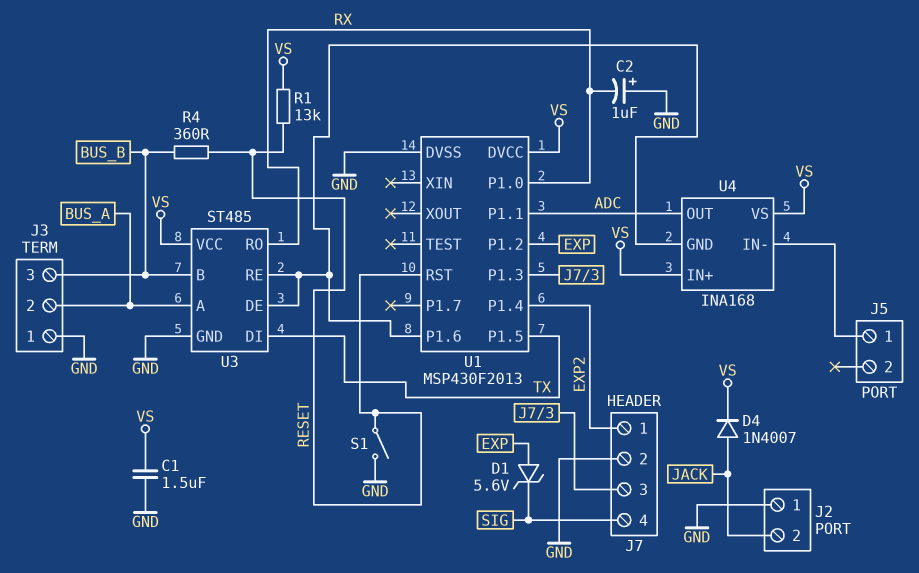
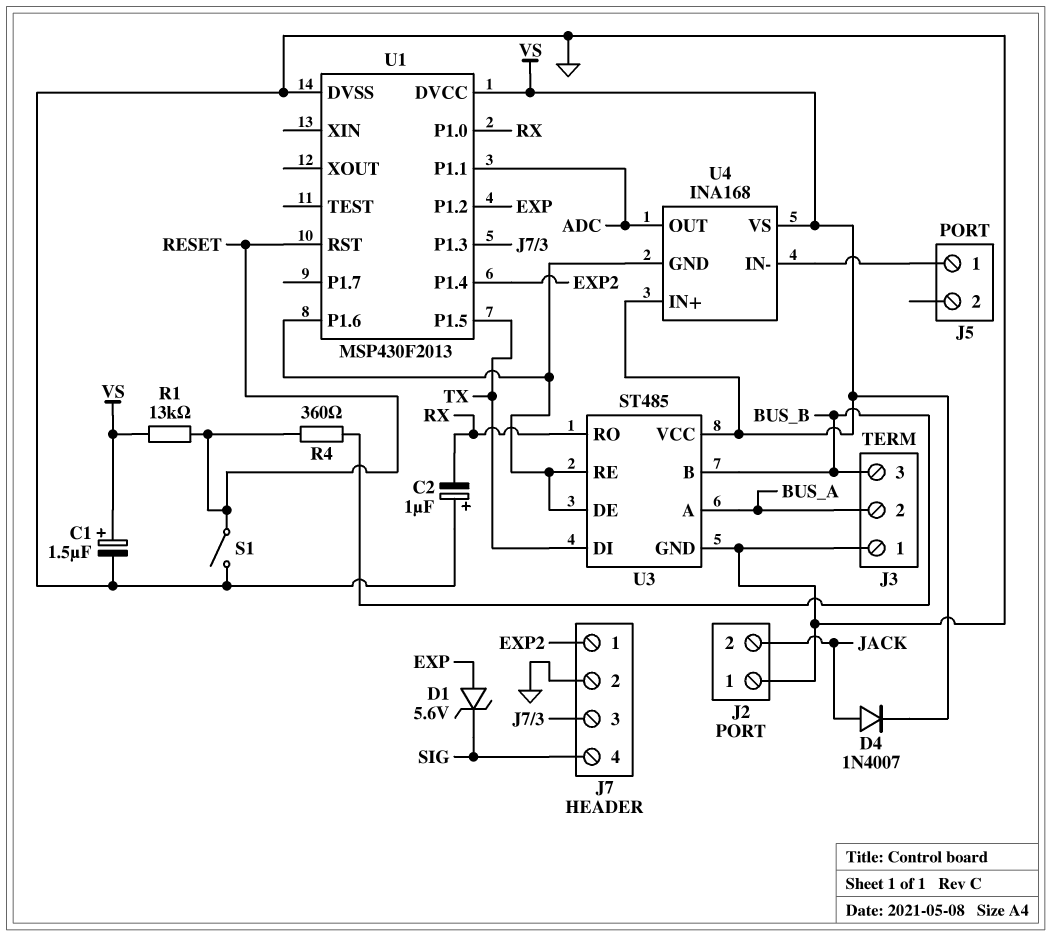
C1: 1.5uF (GND, VS) -> 1.5uF (plus VS, minus GND)

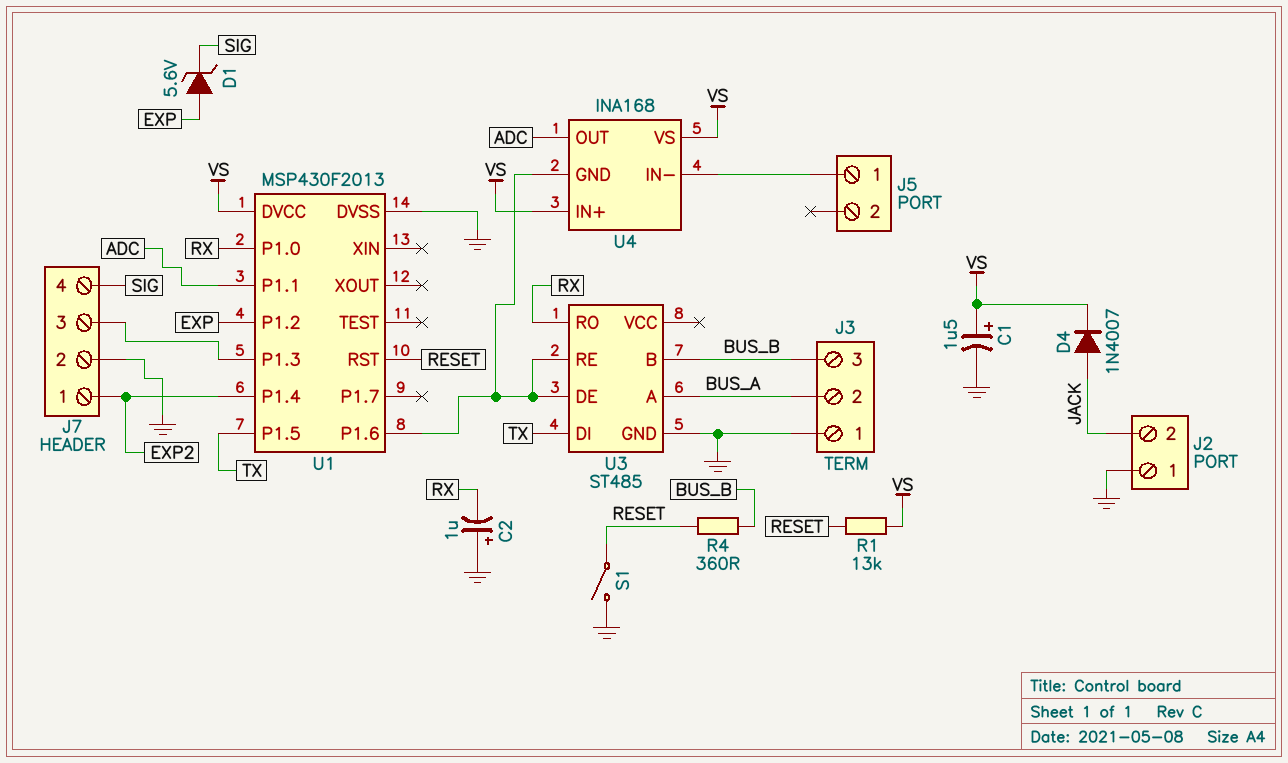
U3 pin VCC: VS -> none

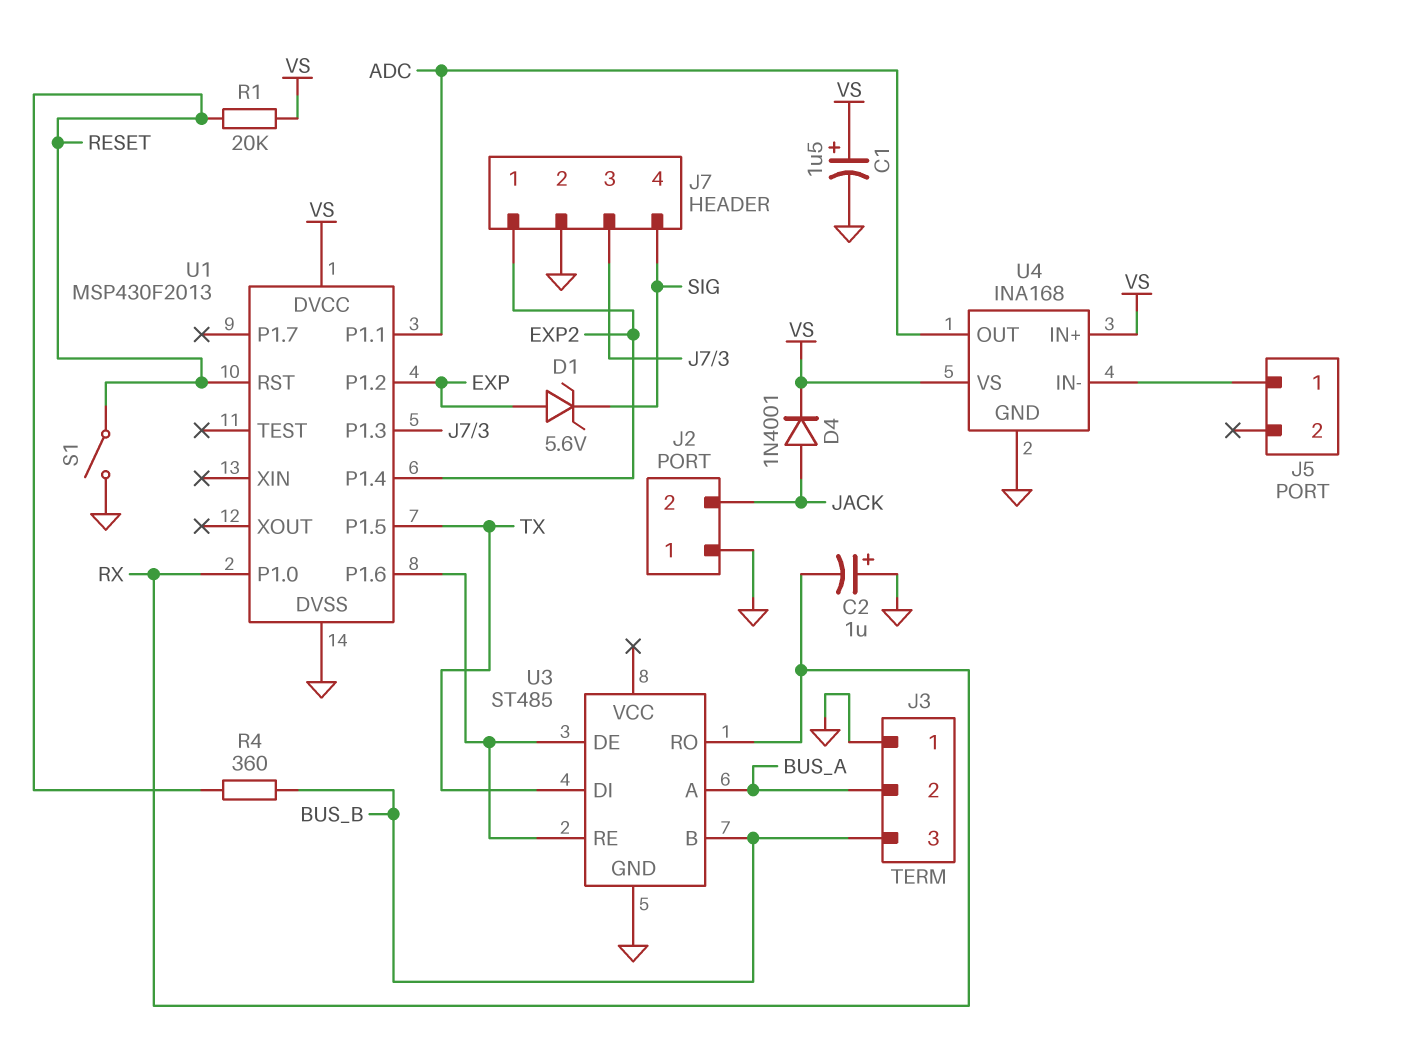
D4: diode 1N4007 (A JACK, K VS) -> diode 1N4001 (A JACK, K VS)
R1: 13k (RESET, VS) -> 20k (RESET, VS)
U4 pin GND: U1/P1.6 -> GND

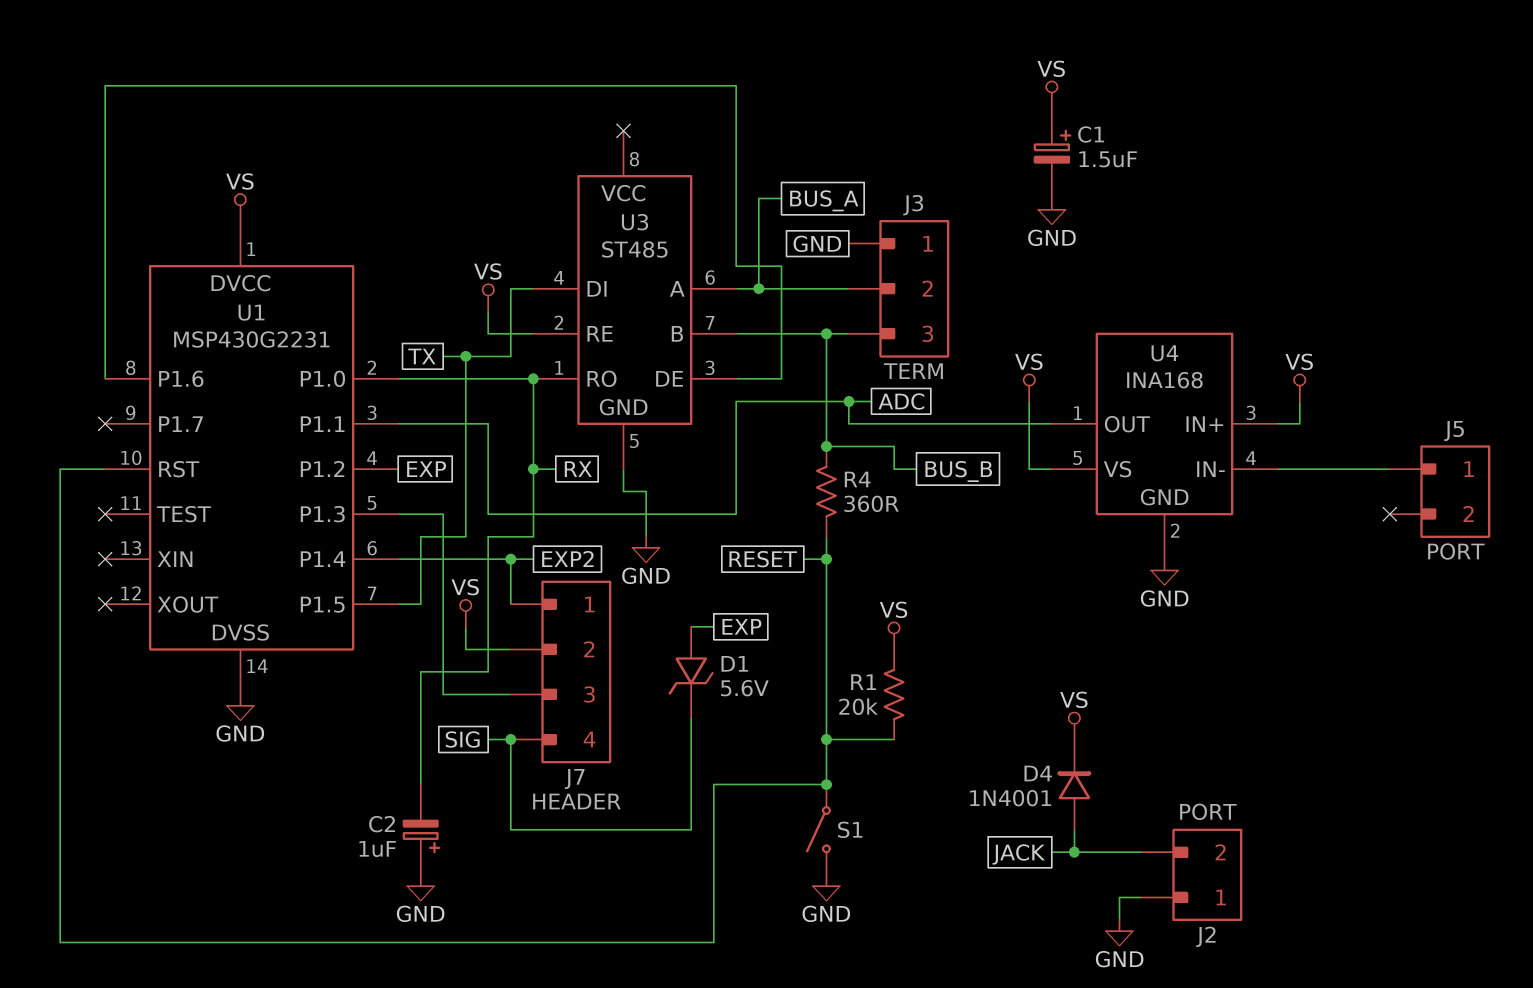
J7 pin 2: GND -> VS
U1: MSP430F2013 -> MSP430G2231
U3 pin RE: U1/P1.6 -> VS

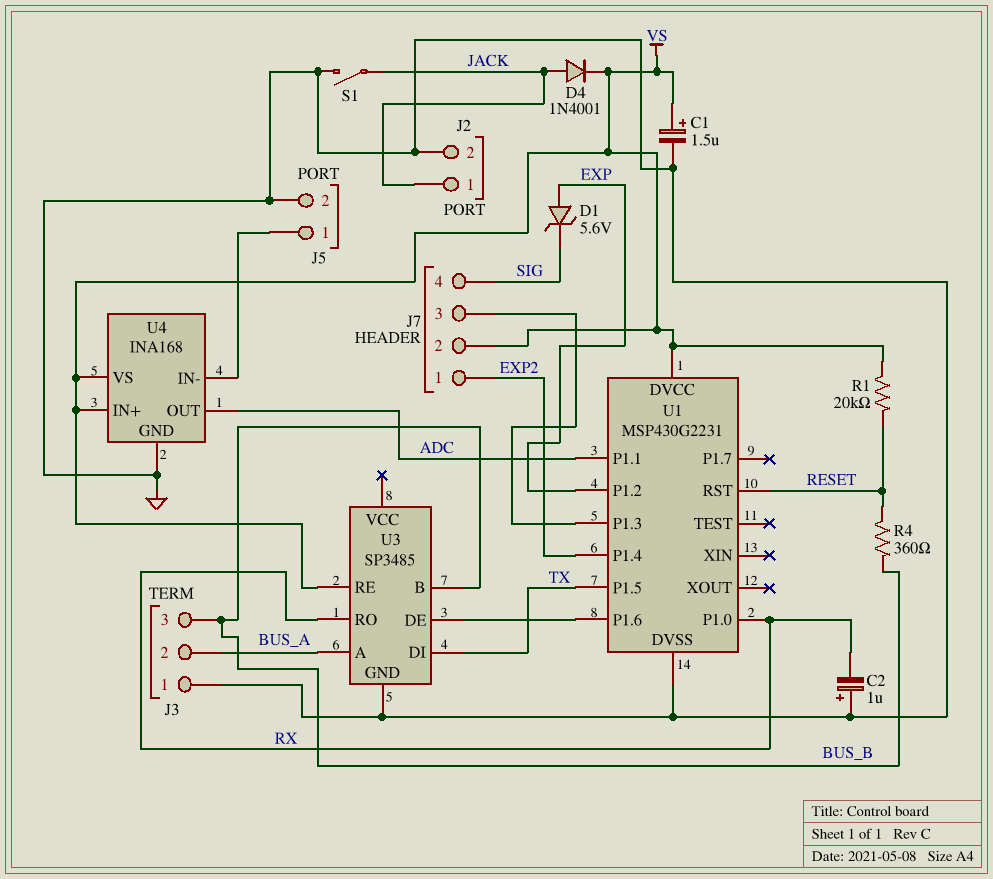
J2 pin 1: GND -> JACK
J2 pin 2: JACK -> GND
J5 pin 2: none -> GND
S1: switch (GND, RESET) -> switch (GND, JACK)
U3: ST485 -> SP3485

